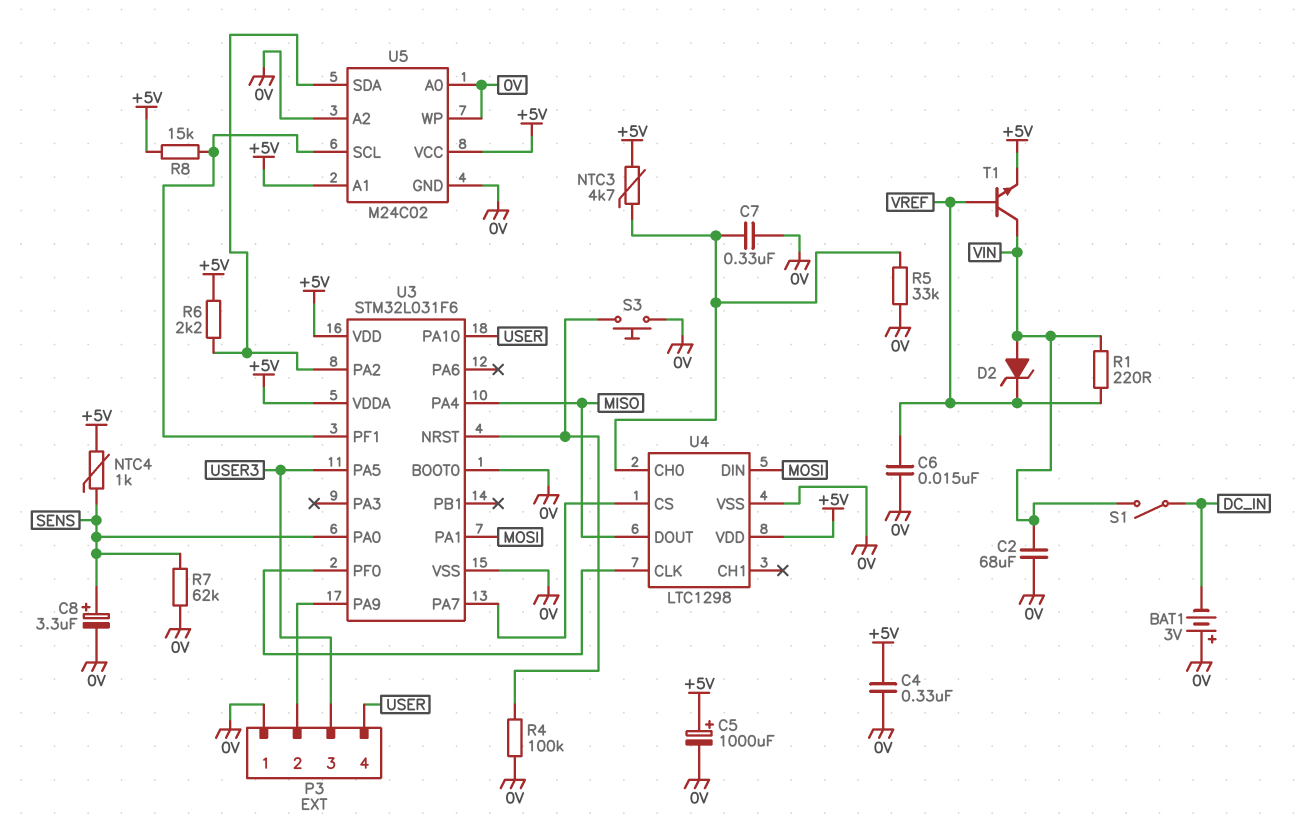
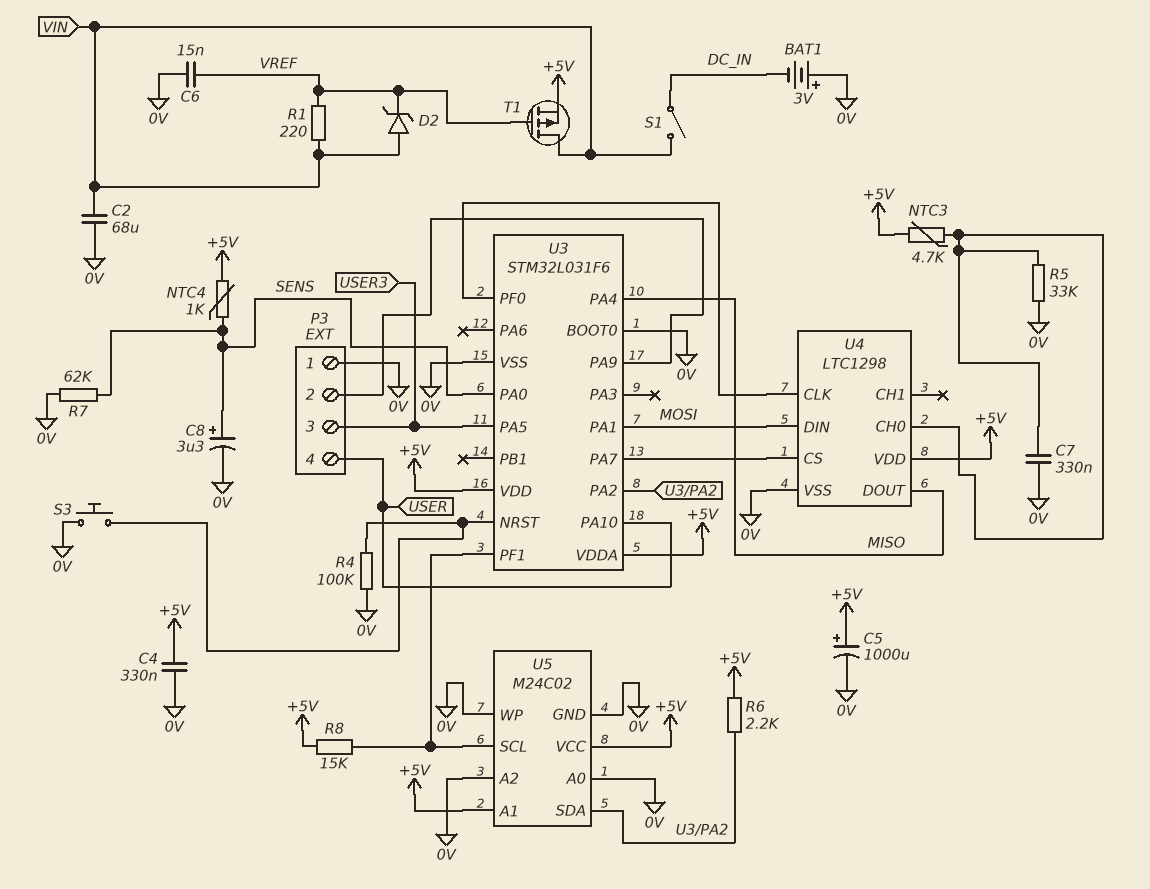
T1: NPN (B VREF, C VIN, E +5V) -> PMOS (G VREF, D VIN, S +5V)

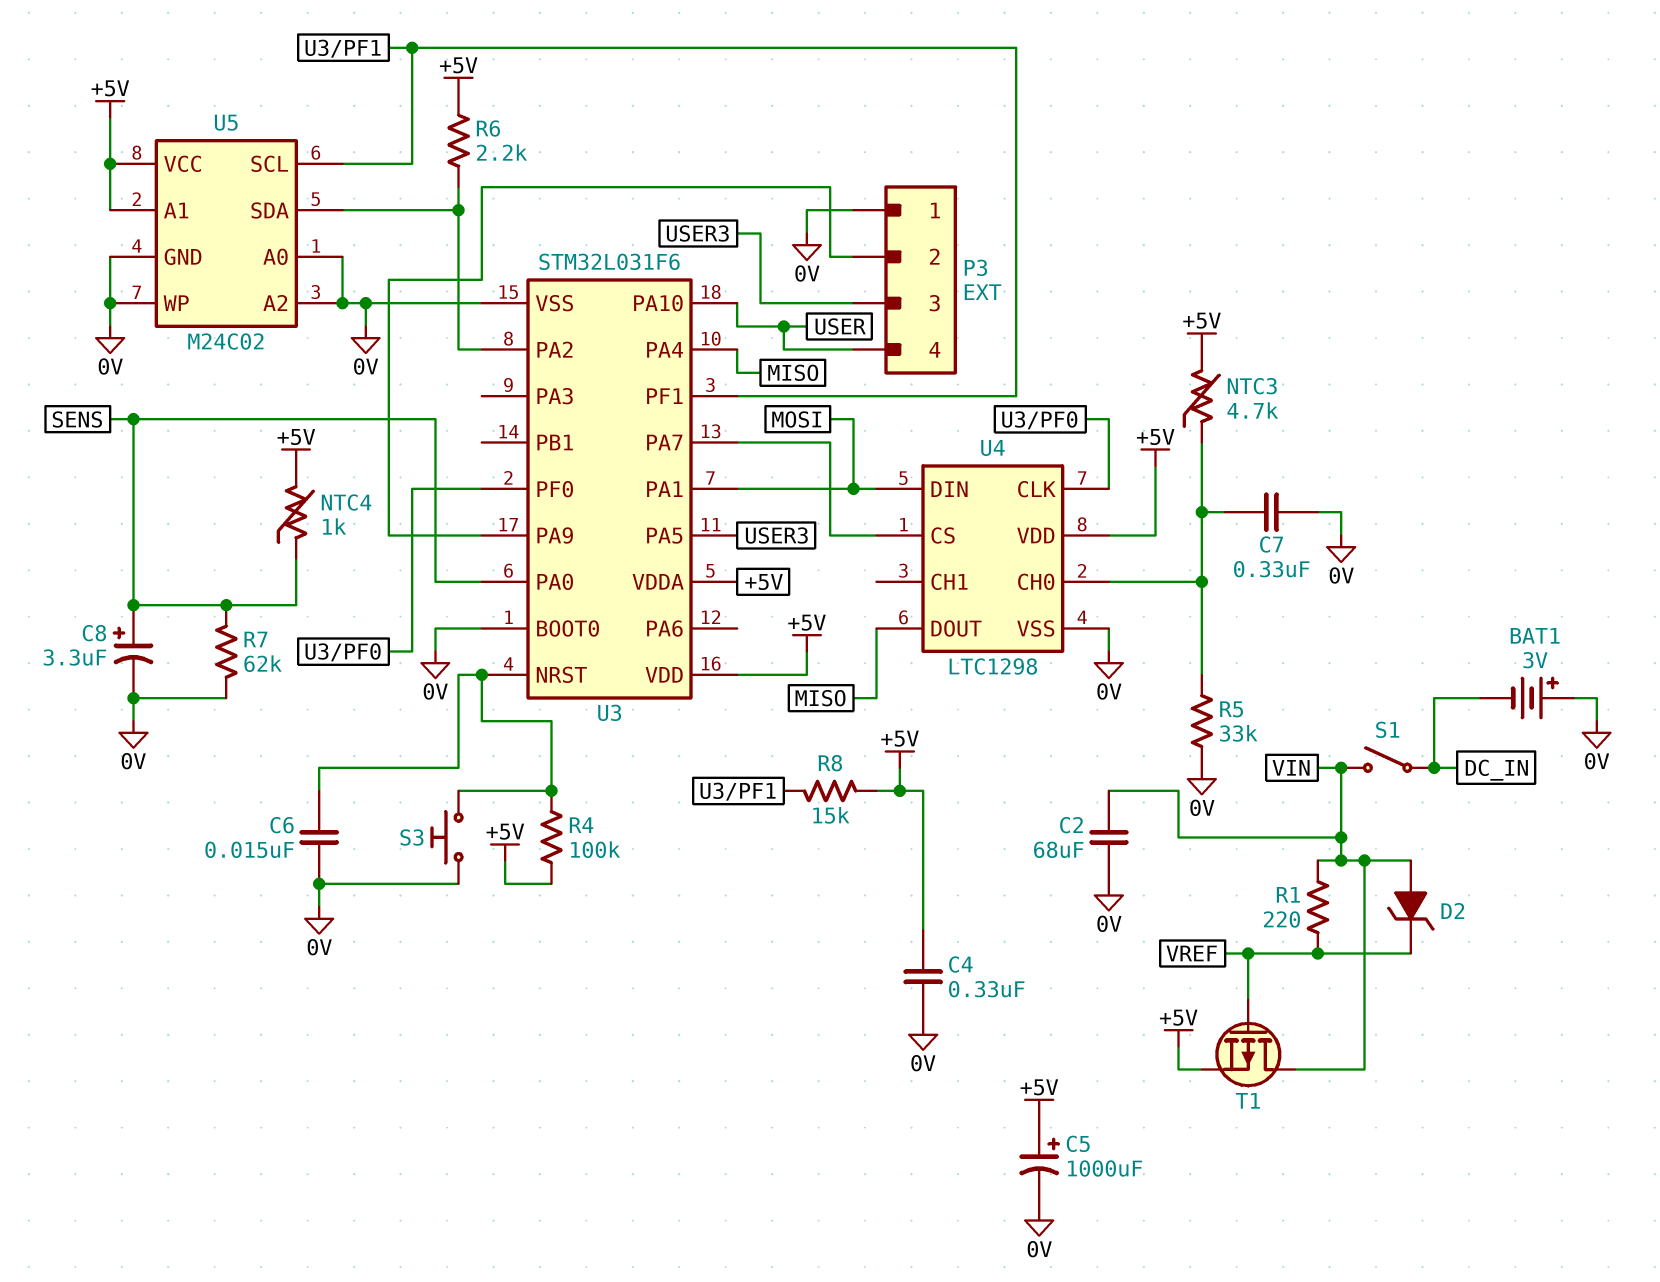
C6: 15nF (0V, VREF) -> 15nF (0V, U3/NRST)
R4: 100k (0V, U3/NRST) -> 100k (+5V, U3/NRST)

